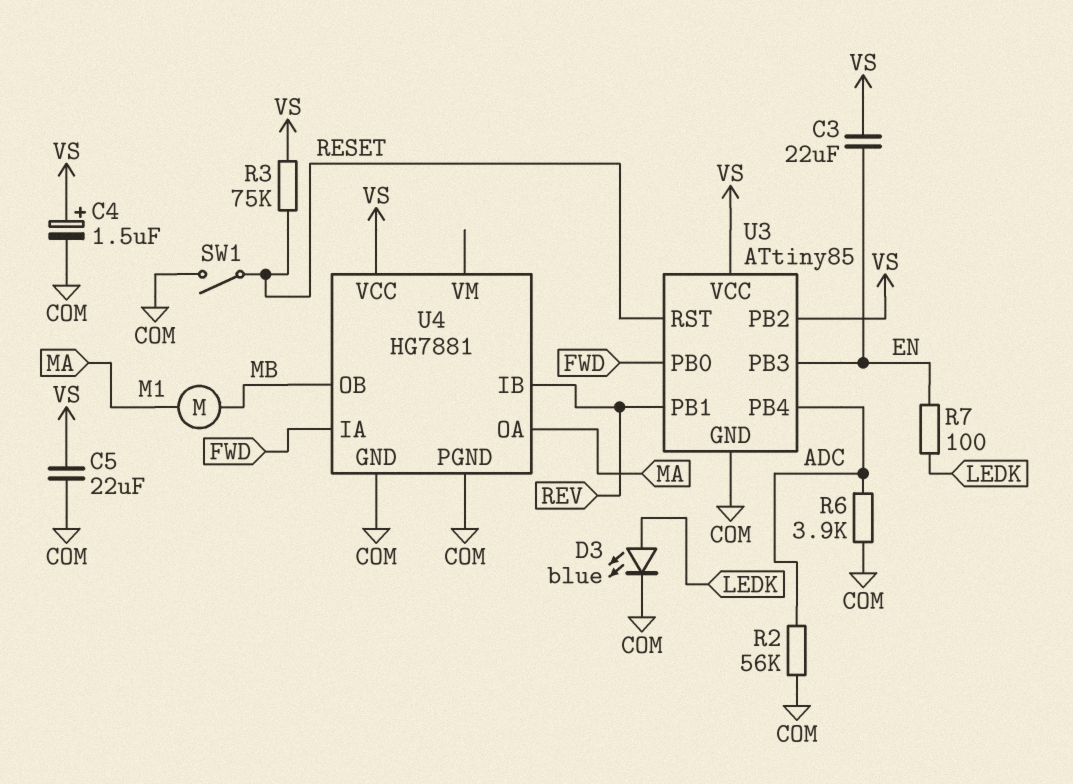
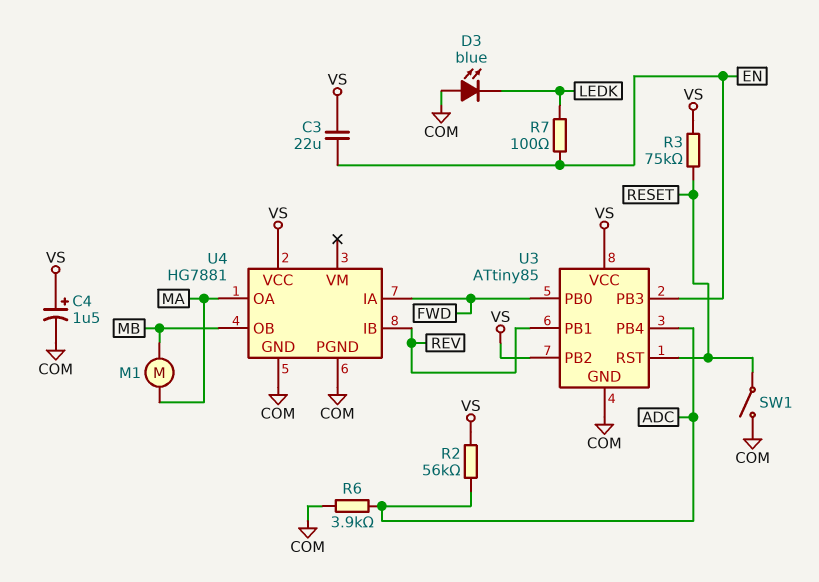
C5: 22uF (COM, VS) -> none
D3: LED blue (A LEDK, K COM) -> LED blue (A COM, K LEDK)
R2: 56k (ADC, COM) -> 56k (ADC, VS)

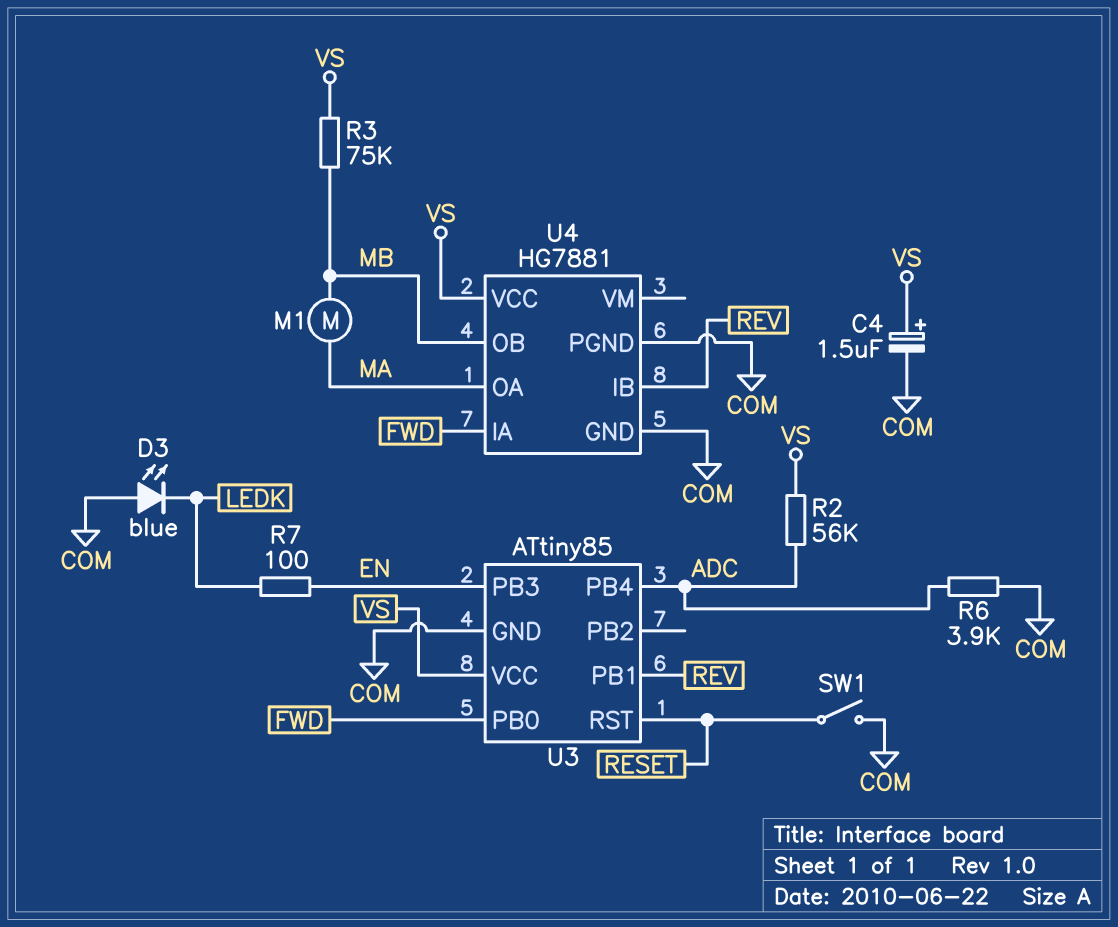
C3: 22uF (EN, VS) -> none
R3: 75k (RESET, VS) -> 75k (MB, VS)
U3 pin PB2: VS -> none

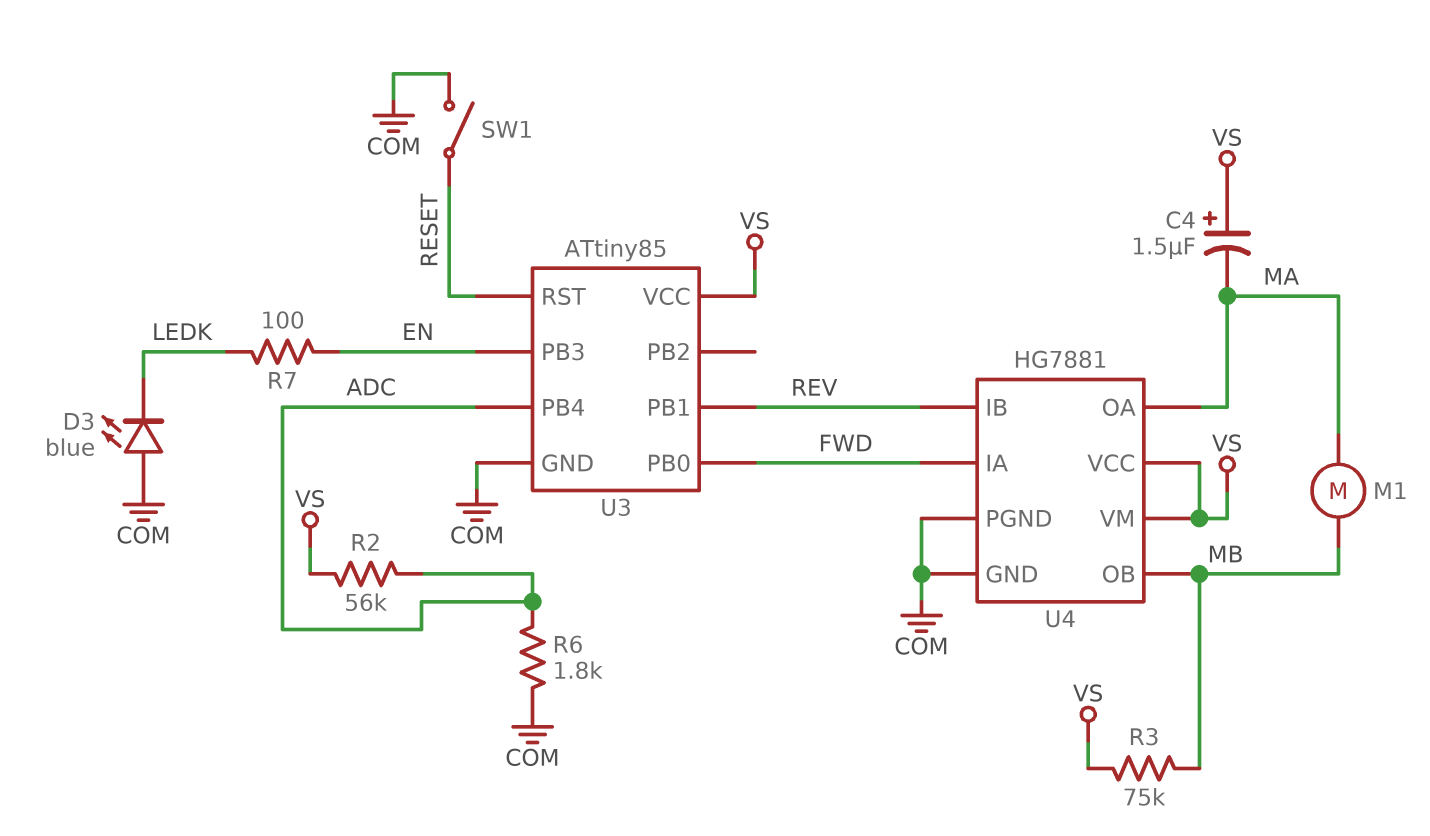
C4: 1.5uF (plus VS, minus COM) -> 1.5uF (plus VS, minus MA)
R6: 3.9k (ADC, COM) -> 1.8k (ADC, COM)
U4 pin VM: none -> VS

